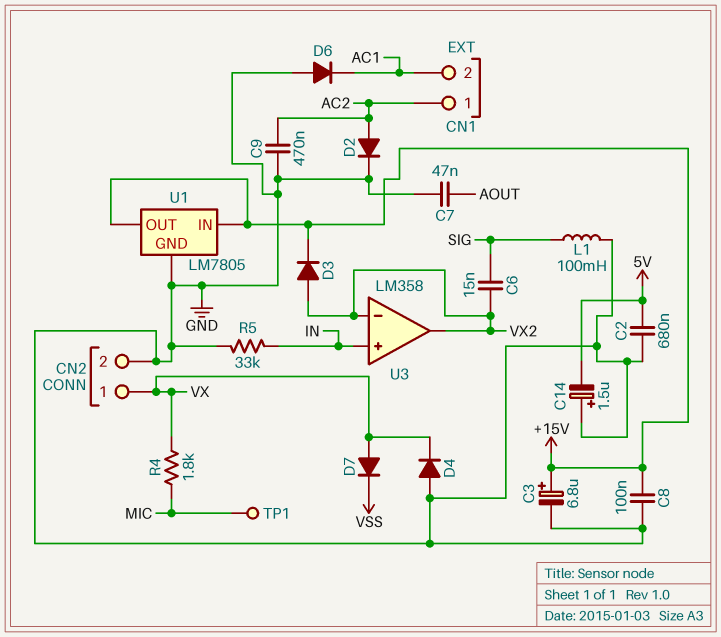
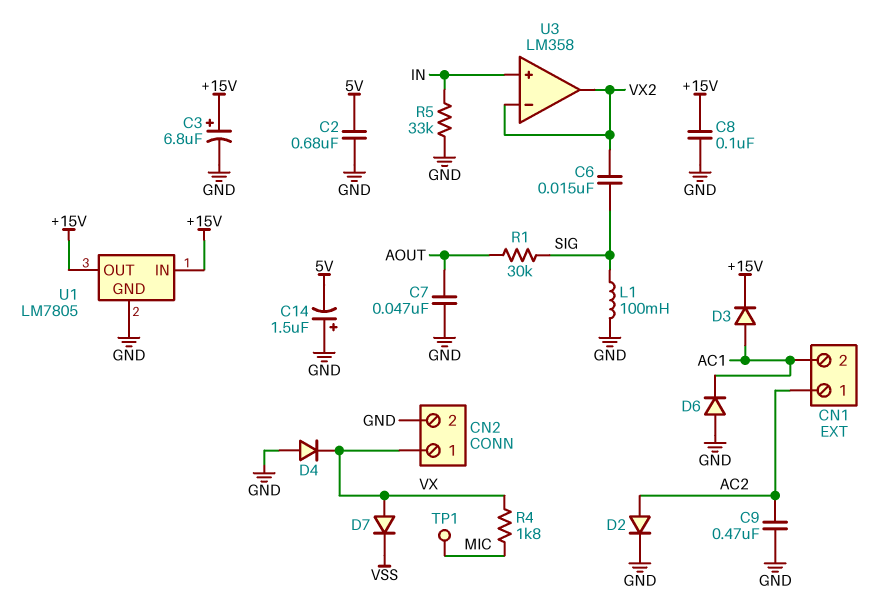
D3: diode (A VX2, K +15V) -> diode (A AC1, K +15V)
R1: none -> 30k (AOUT, SIG)

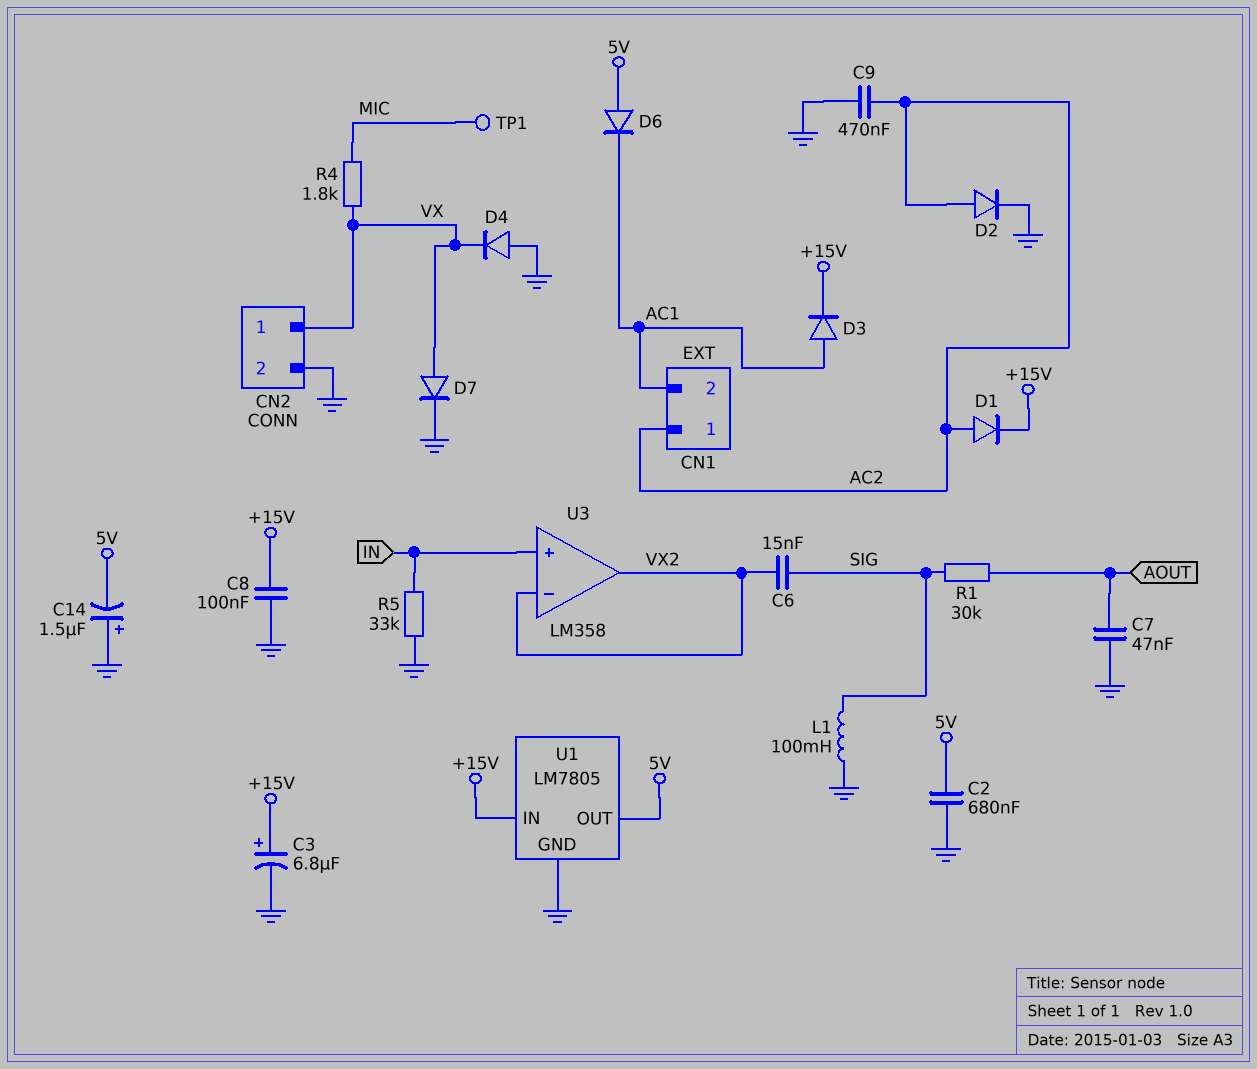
D1: none -> diode (A AC2, K +15V)
D6: diode (A GND, K AC1) -> diode (A 5V, K AC1)
D7: diode (A VX, K VSS) -> diode (A VX, K GND)
U1 pin OUT: +15V -> 5V

